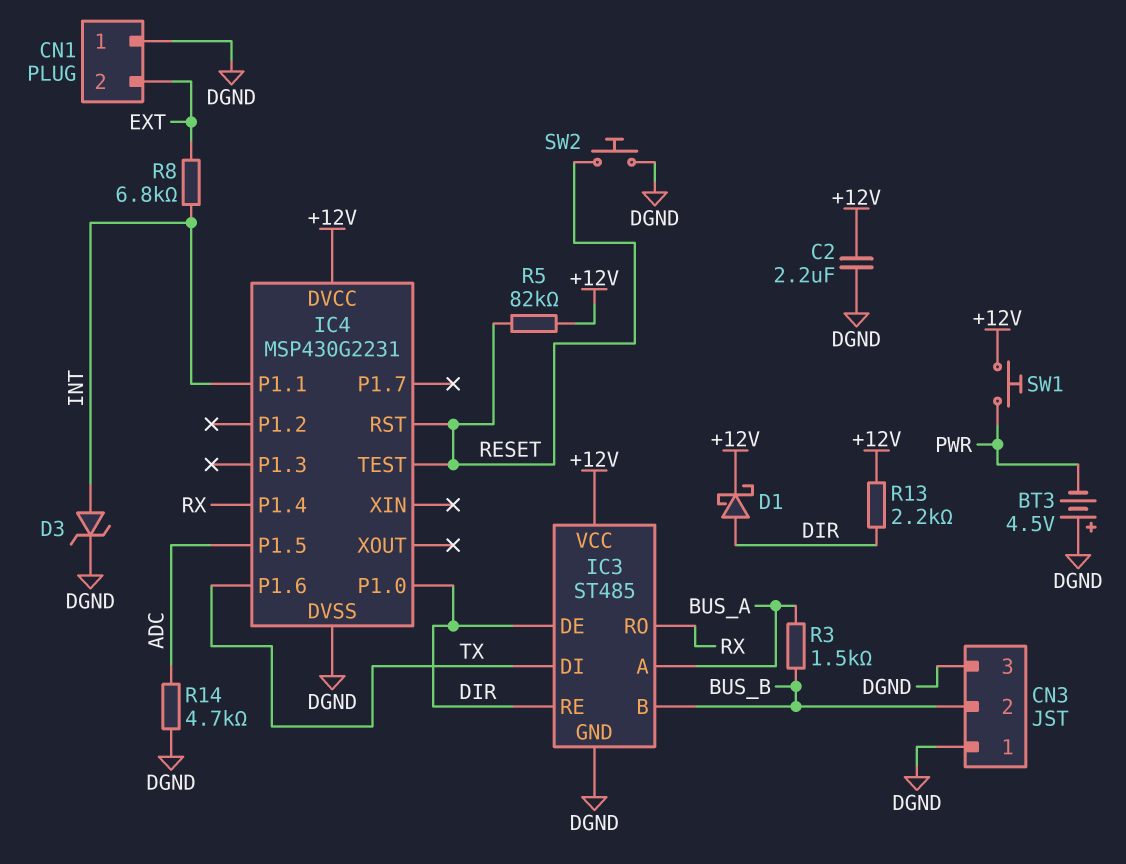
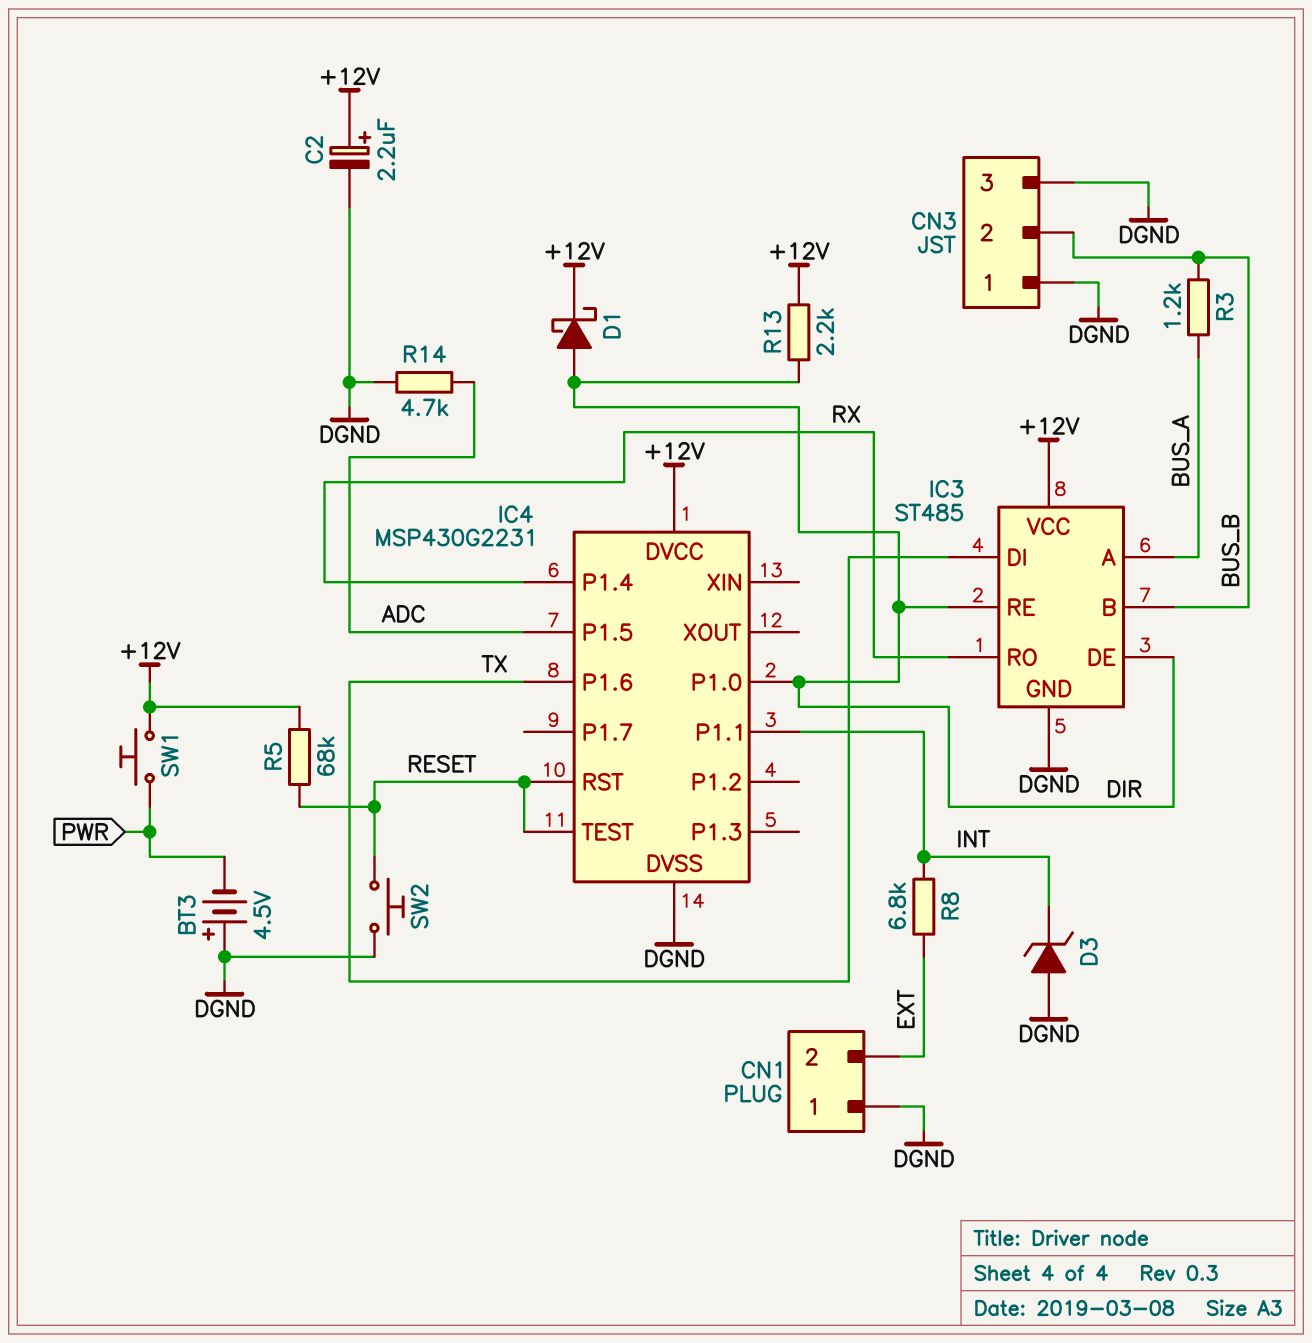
C2: 2.2uF (+12V, DGND) -> 2.2uF (plus +12V, minus DGND)
D3: zener (A INT, K DGND) -> zener (A DGND, K INT)
R3: 1.5k (BUS_A, BUS_B) -> 1.2k (BUS_A, BUS_B)
R5: 82k (+12V, RESET) -> 68k (+12V, RESET)

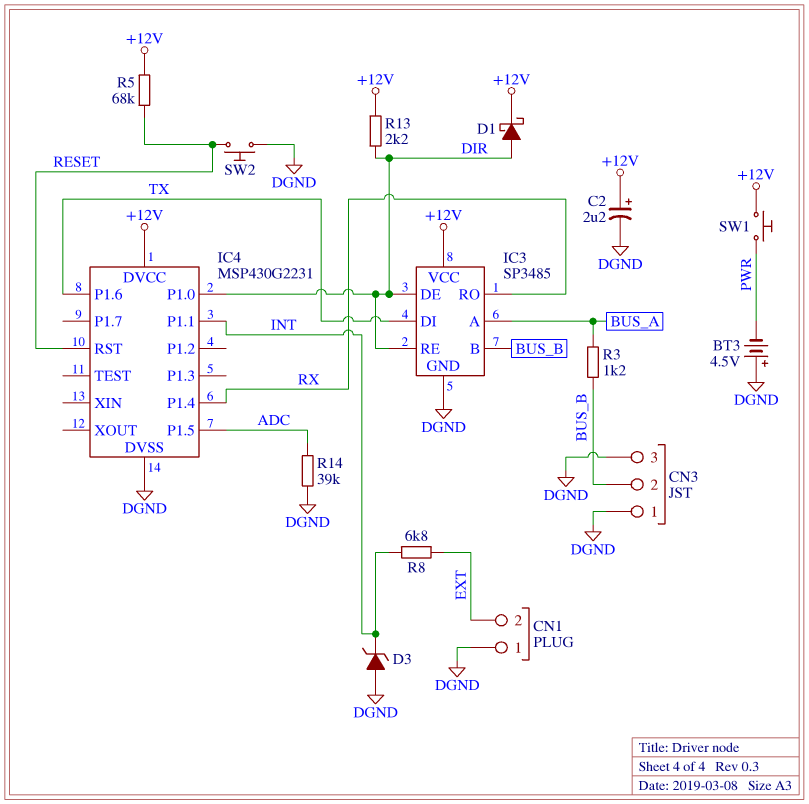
IC3: ST485 -> SP3485
IC4 pin TEST: RESET -> none
R14: 4.7k (ADC, DGND) -> 39k (ADC, DGND)

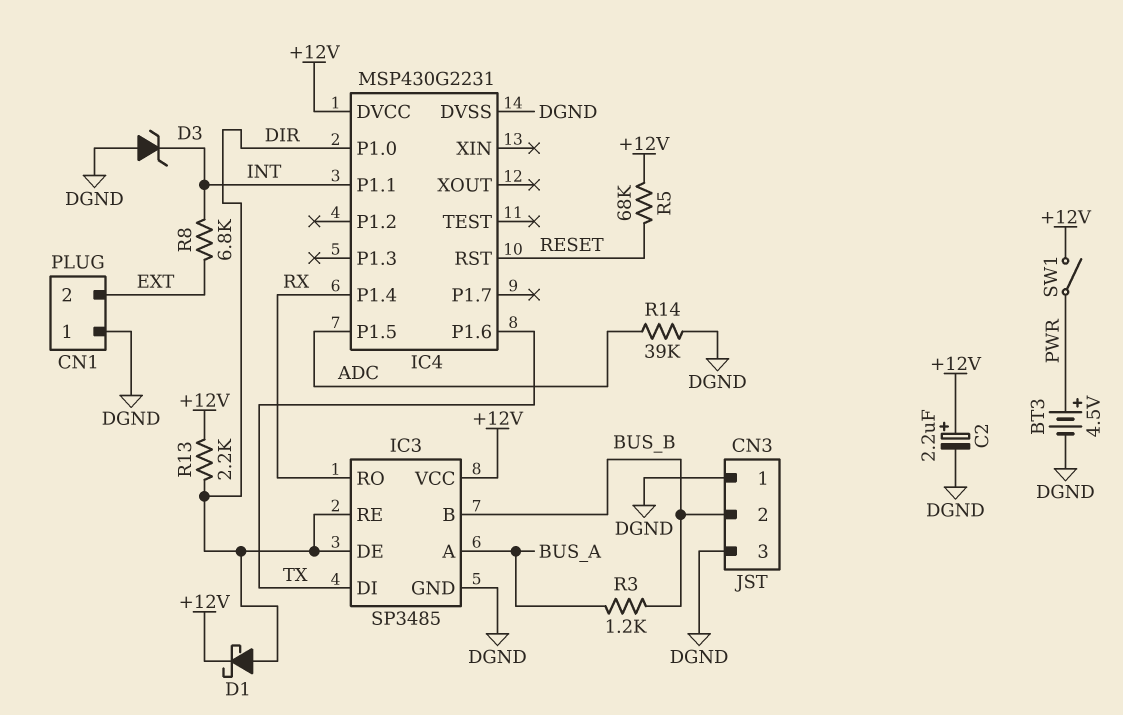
BT3: 4.5V (plus DGND, minus PWR) -> 4.5V (plus PWR, minus DGND)
SW1: button (+12V, PWR) -> switch (+12V, PWR)
SW2: button (DGND, RESET) -> none

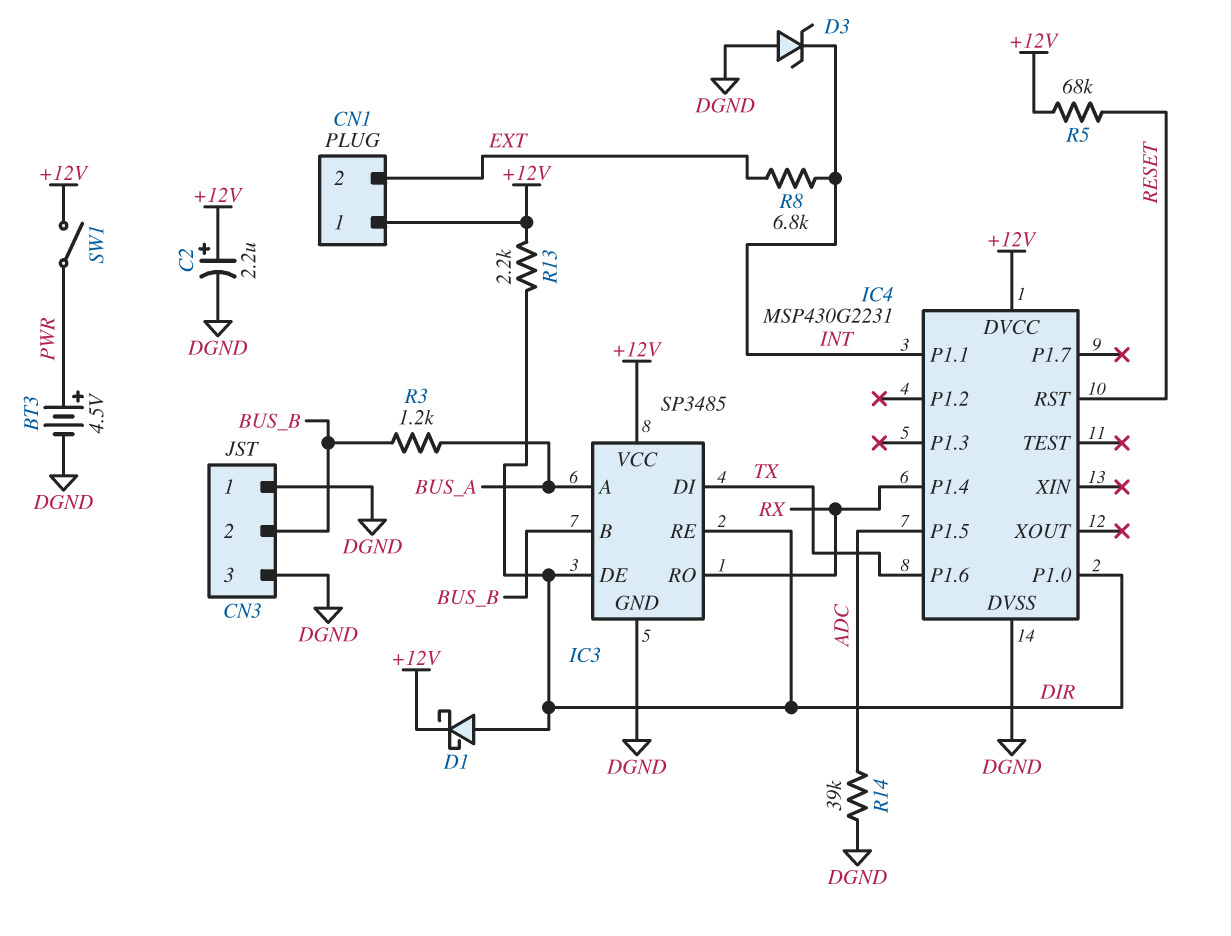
CN1 pin 1: DGND -> +12V

